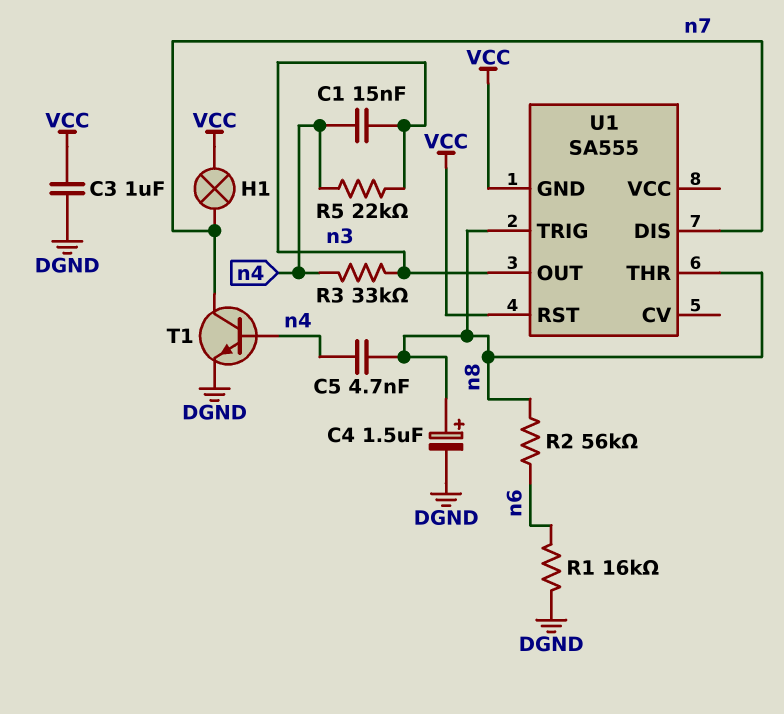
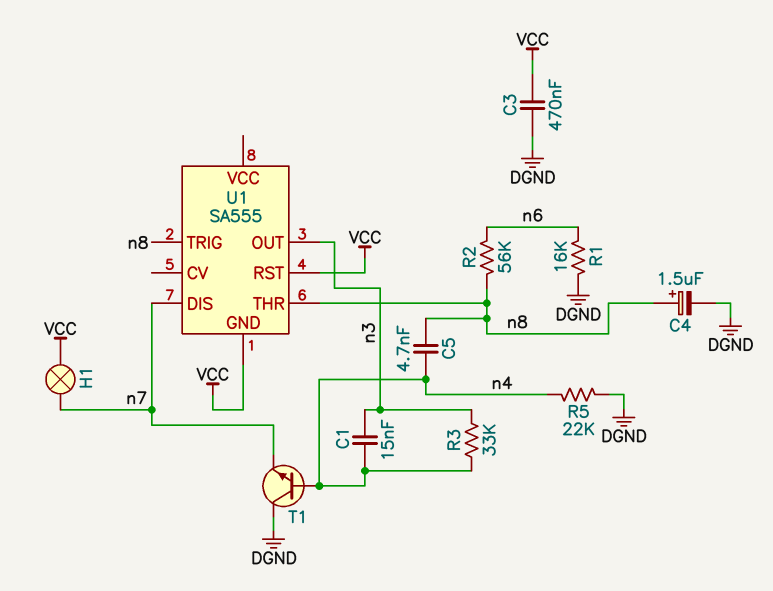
C3: 1uF (DGND, VCC) -> 470nF (DGND, VCC)
R5: 22k (n3, n4) -> 22k (DGND, n4)
T1: NPN (B n4, C n7, E DGND) -> NPN (B n4, C DGND, E n7)

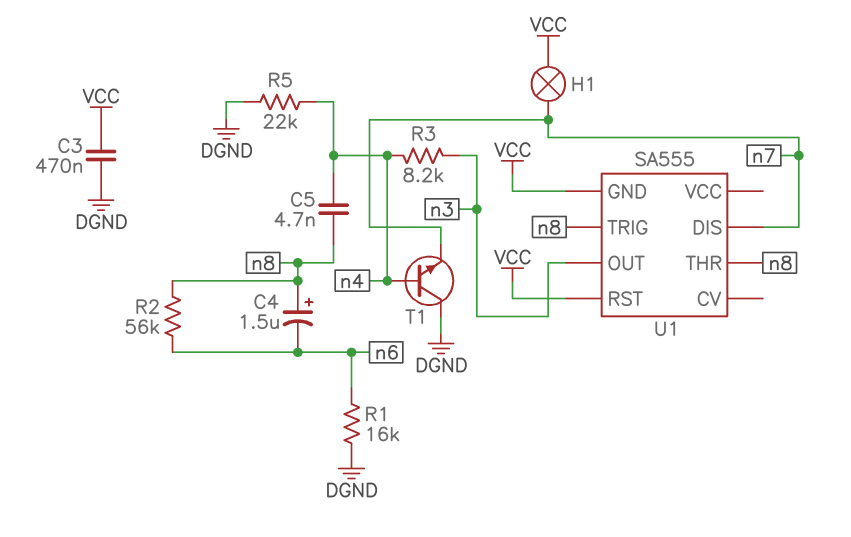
C1: 15nF (n3, n4) -> none
C4: 1.5uF (plus n8, minus DGND) -> 1.5uF (plus n8, minus n6)
R3: 33k (n3, n4) -> 8.2k (n3, n4)

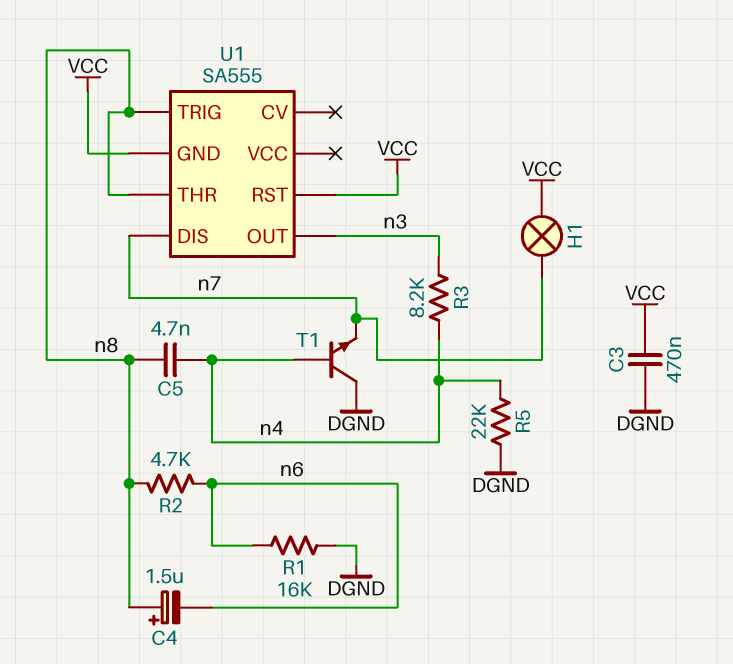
R2: 56k (n6, n8) -> 4.7k (n6, n8)

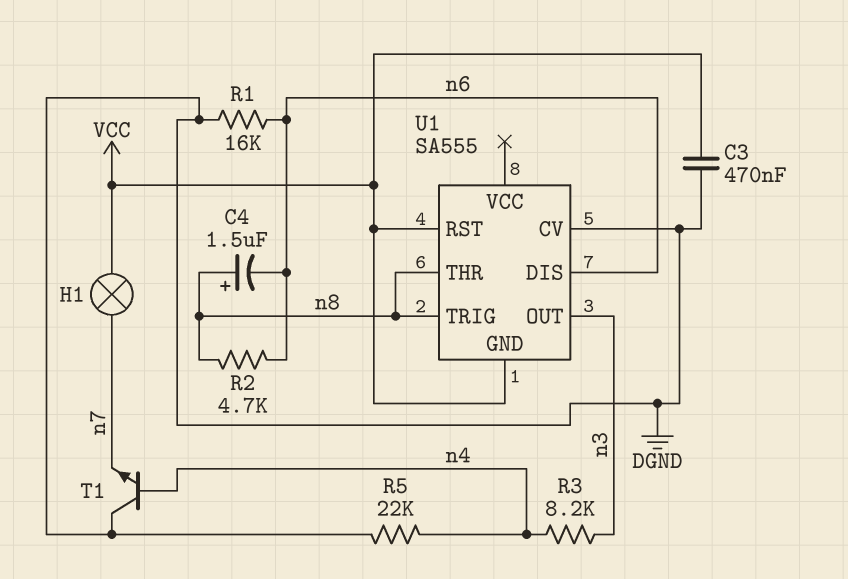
C5: 4.7nF (n4, n8) -> none
U1 pin CV: none -> DGND
U1 pin DIS: n7 -> n6

